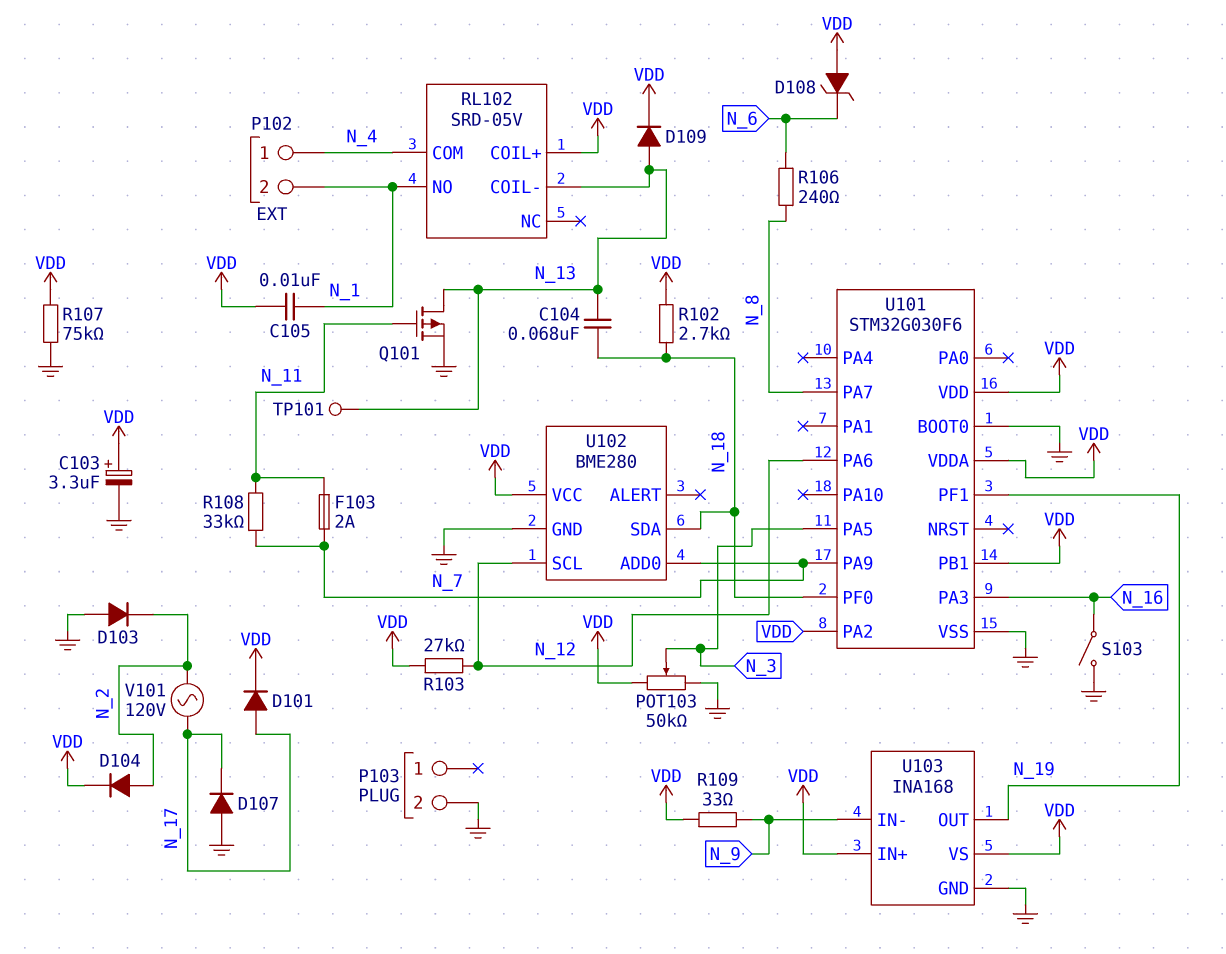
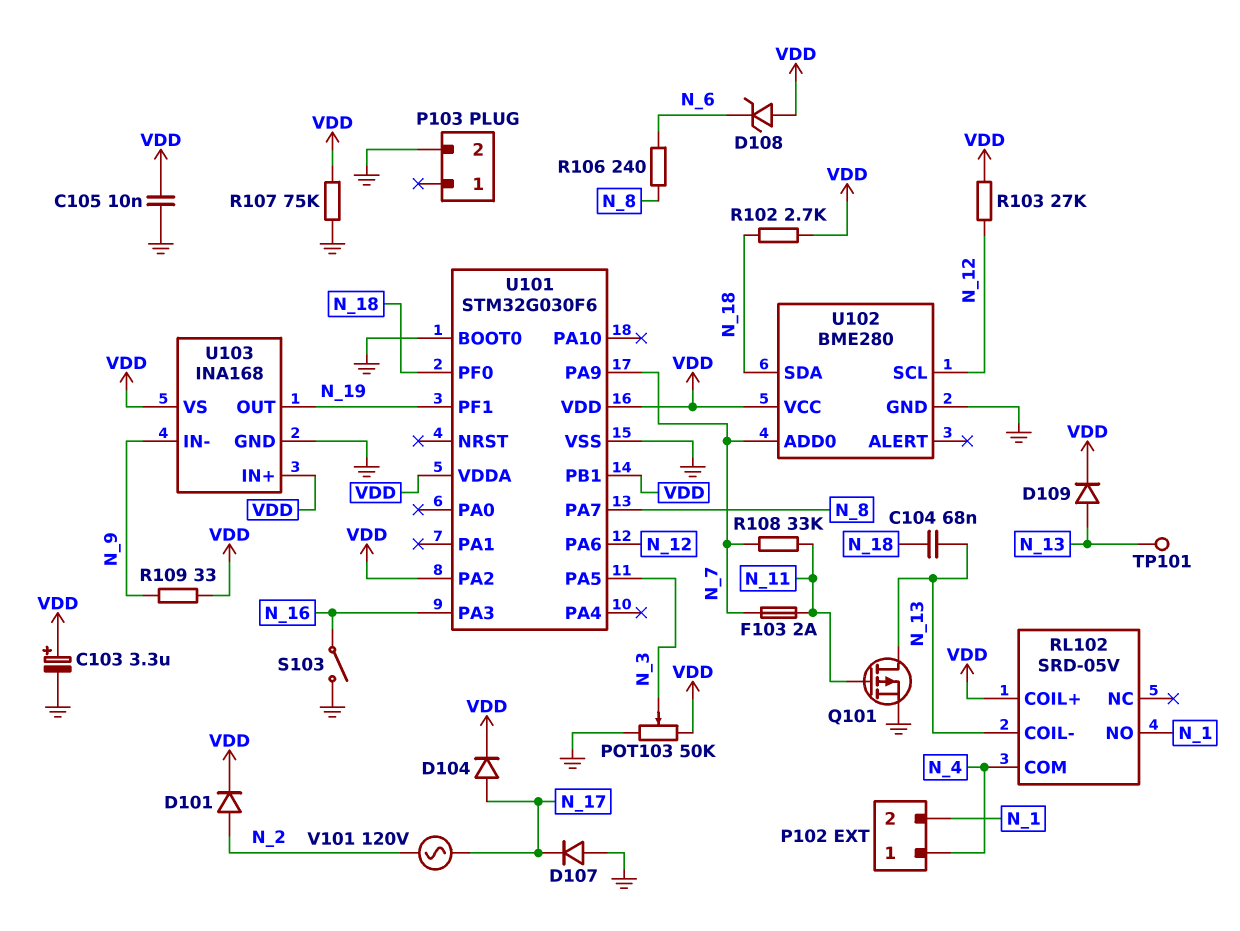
C105: 10nF (N_1, VDD) -> 10nF (GND, VDD)
D101: diode (A N_17, K VDD) -> diode (A N_2, K VDD)
D103: diode (A GND, K N_2) -> none
D104: diode (A N_2, K VDD) -> diode (A N_17, K VDD)

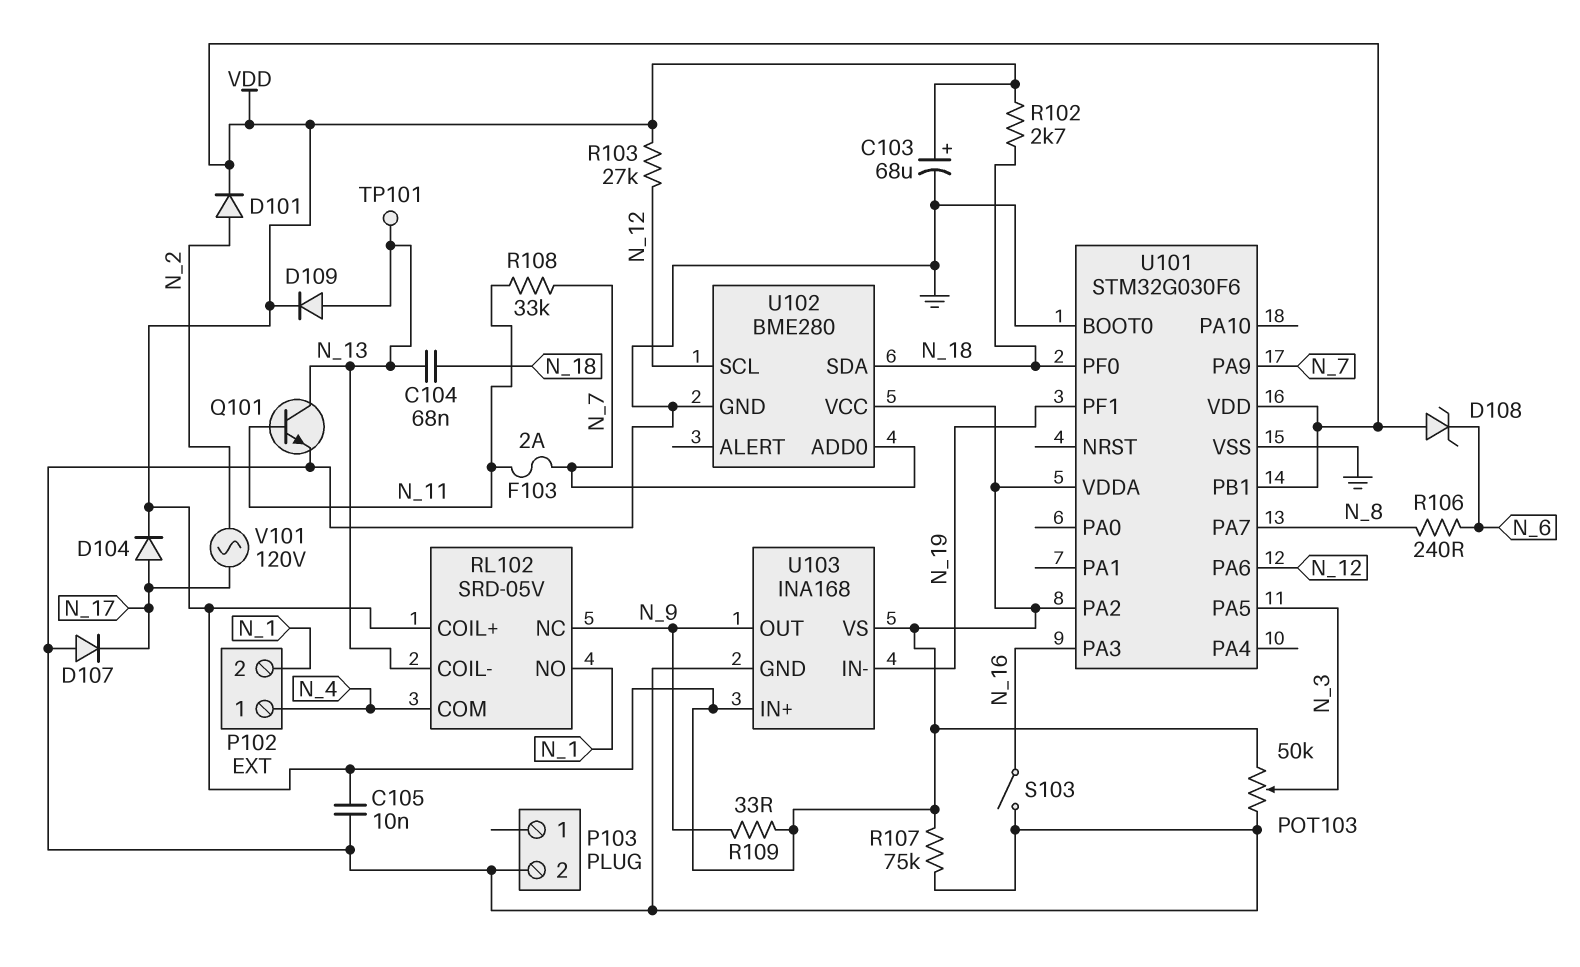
C103: 3.3uF (plus VDD, minus GND) -> 68uF (plus VDD, minus GND)
Q101: PMOS (G N_11, D N_13, S GND) -> NPN (B N_11, C N_13, E GND)
RL102 pin NC: none -> N_9
U103 pin IN-: N_9 -> N_19
U103 pin OUT: N_19 -> N_9

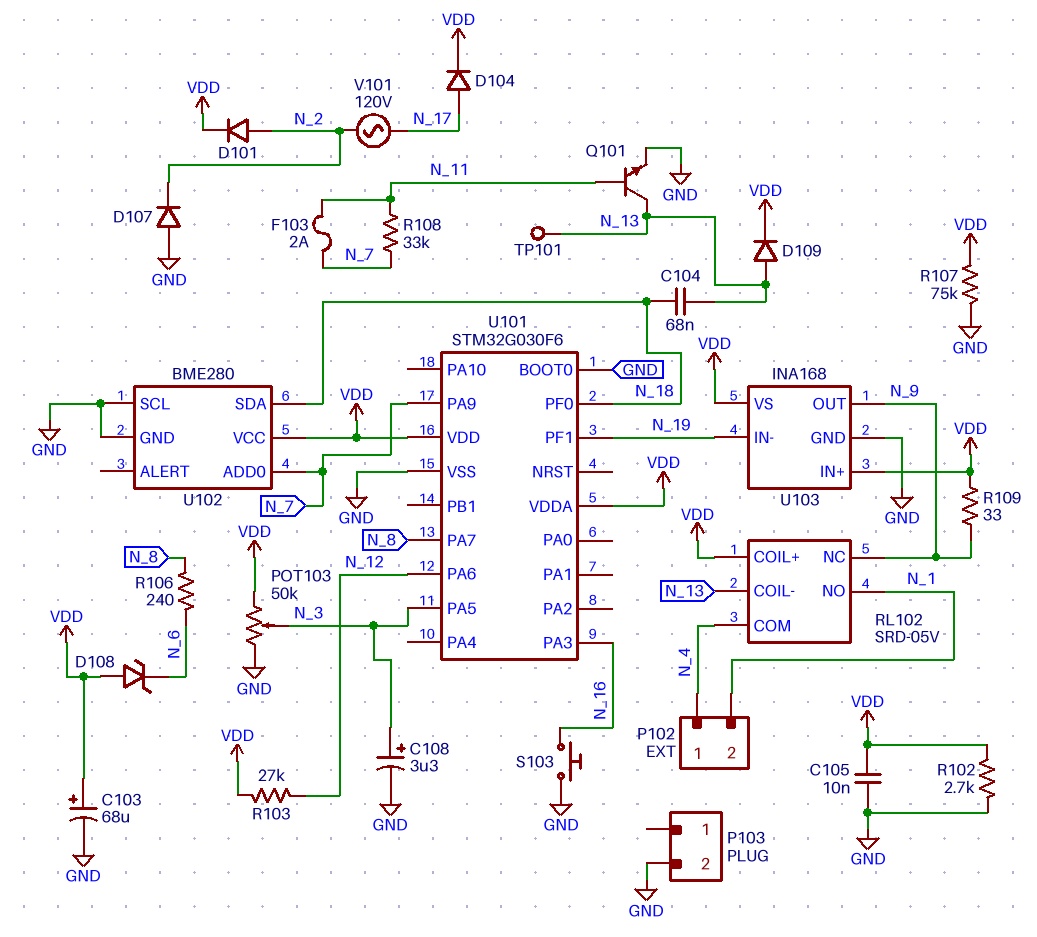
C108: none -> 3.3uF (plus N_3, minus GND)
D107: diode (A GND, K N_17) -> diode (A GND, K N_2)
R102: 2.7k (N_18, VDD) -> 2.7k (GND, VDD)
S103: switch (GND, N_16) -> button (GND, N_16)
U101 pin PA2: VDD -> none
U101 pin PB1: VDD -> none
U102 pin SCL: N_12 -> GND

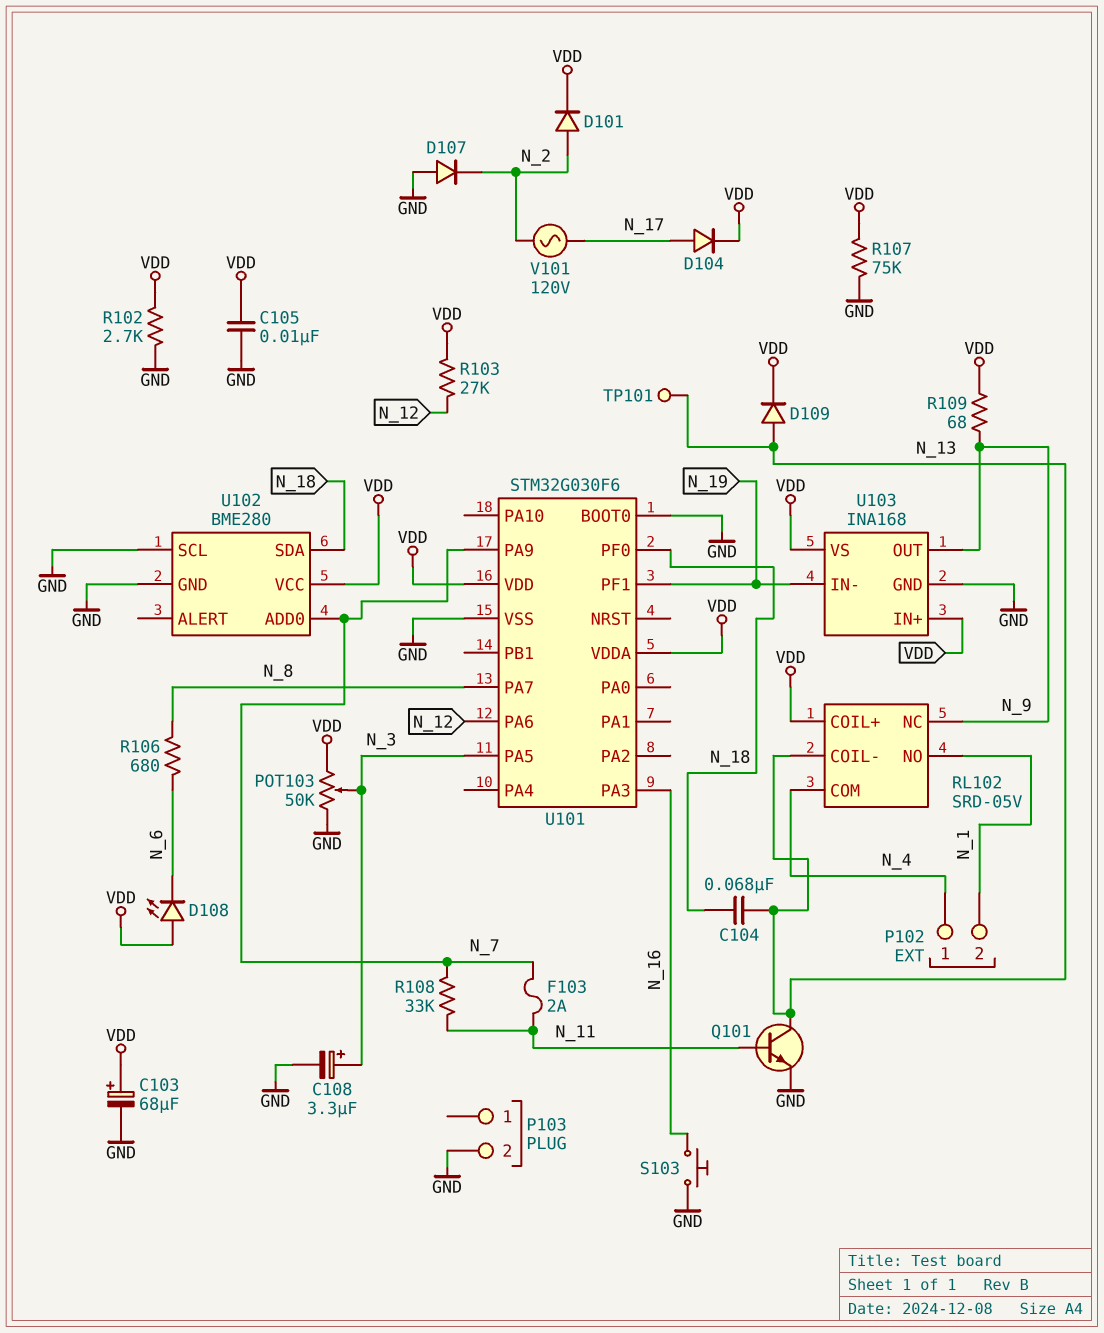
D108: zener (A VDD, K N_6) -> LED (A VDD, K N_6)
R106: 240 (N_6, N_8) -> 680 (N_6, N_8)
R109: 33 (N_9, VDD) -> 68 (N_9, VDD)

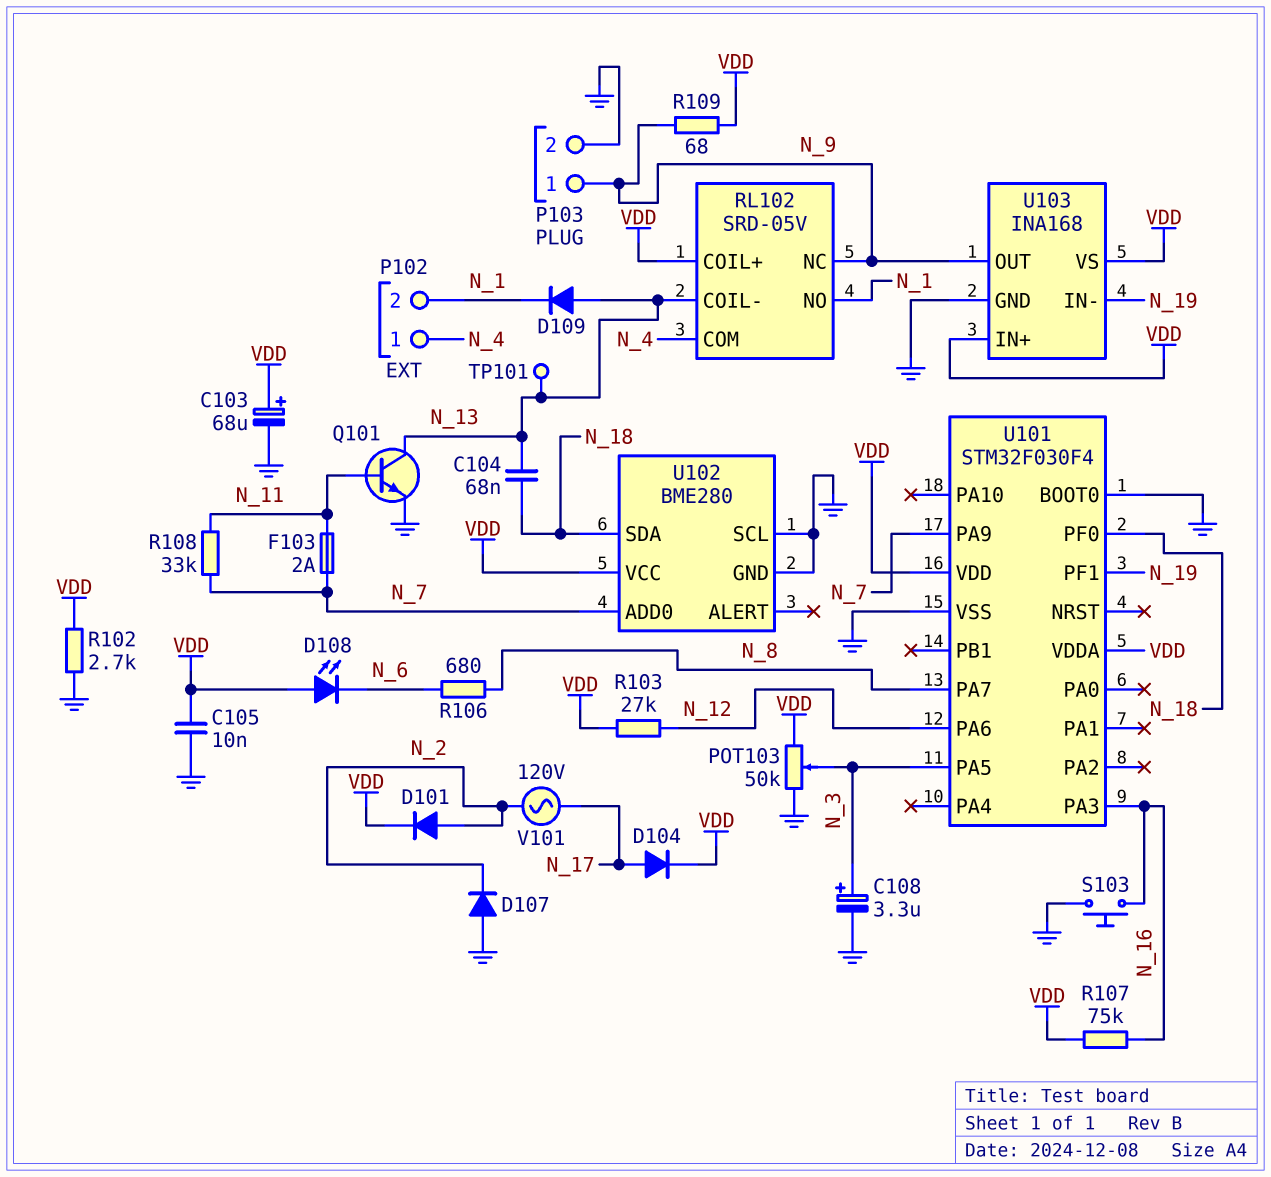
D109: diode (A N_13, K VDD) -> diode (A N_13, K N_1)
P103 pin 1: none -> N_9
R107: 75k (GND, VDD) -> 75k (N_16, VDD)
U101: STM32G030F6 -> STM32F030F4

